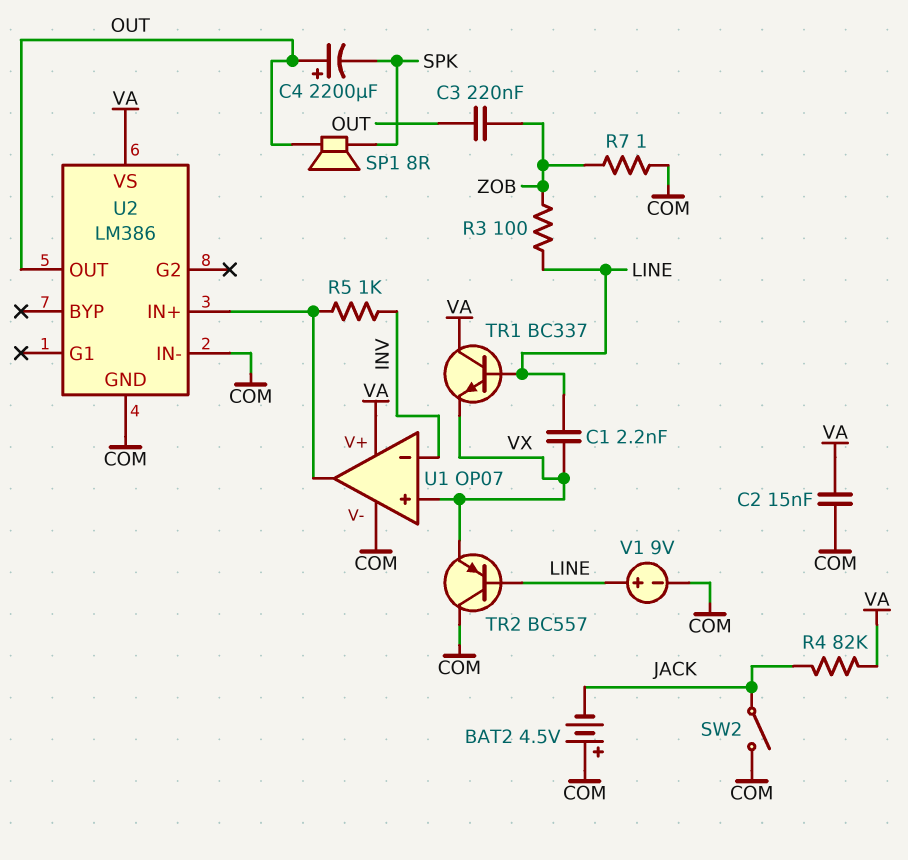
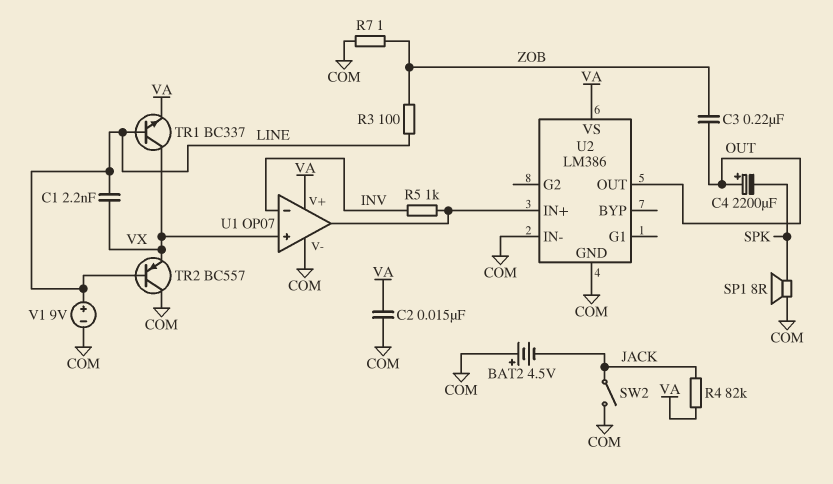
SP1: speaker 8R (OUT, SPK) -> speaker 8R (COM, SPK)
TR1: NPN BC337 (B LINE, C VA, E VX) -> NPN BC337 (B LINE, C VX, E VA)

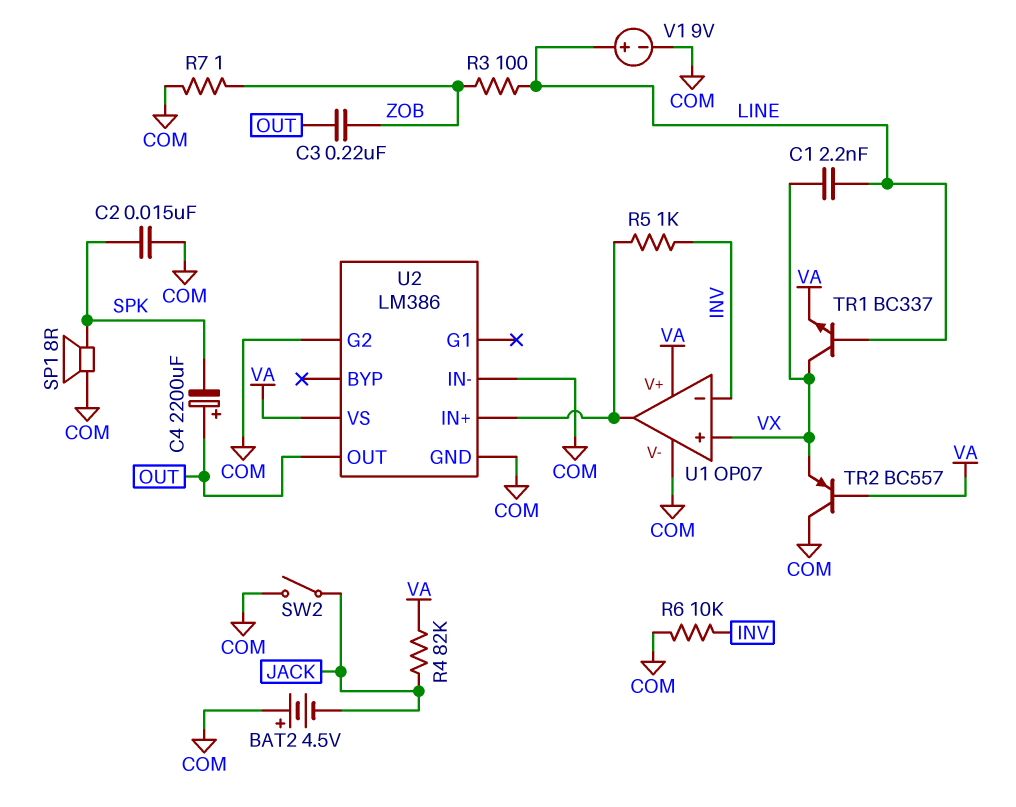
C2: 15nF (COM, VA) -> 15nF (COM, SPK)
R6: none -> 10k (COM, INV)
TR2: PNP BC557 (B LINE, C COM, E VX) -> PNP BC557 (B VA, C COM, E VX)
U2 pin G2: none -> COM

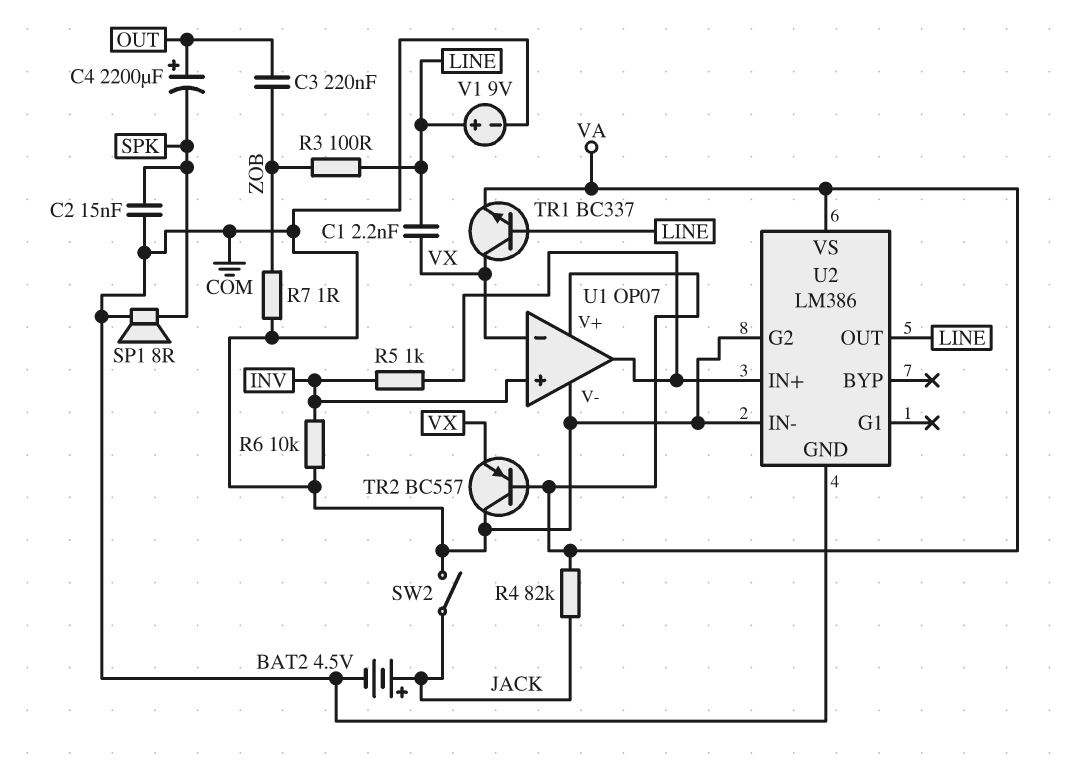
BAT2: 4.5V (plus COM, minus JACK) -> 4.5V (plus JACK, minus COM)
U1 pin in+: VX -> INV
U1 pin in-: INV -> VX
U2 pin OUT: OUT -> LINE

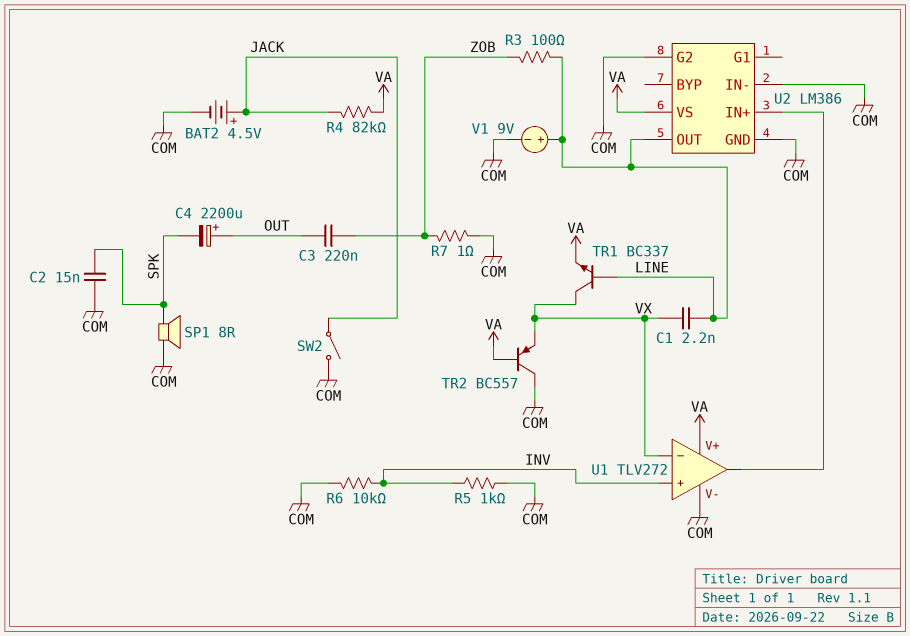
R5: 1k (INV, U1/out) -> 1k (COM, INV)
U1: OP07 -> TLV272

